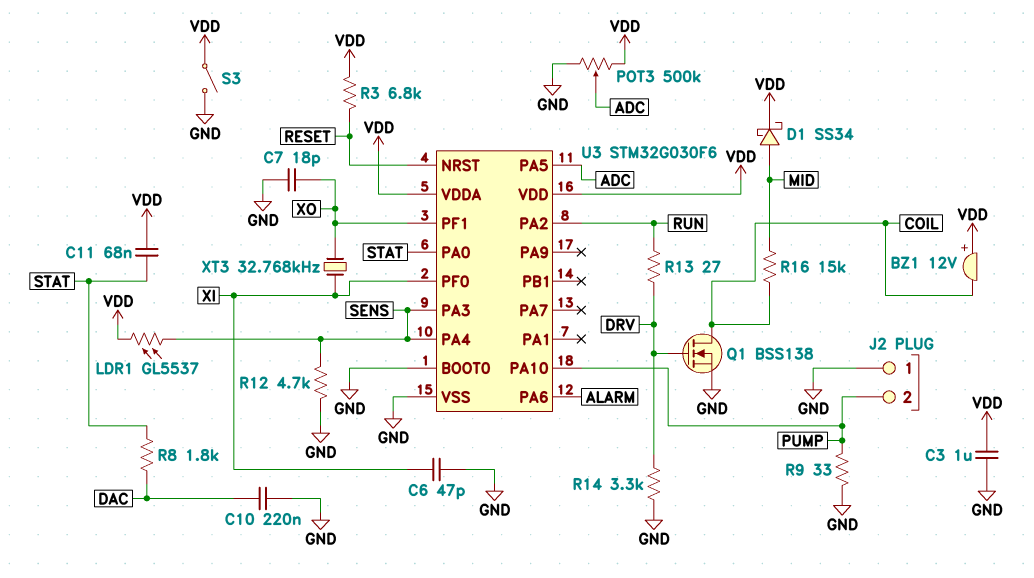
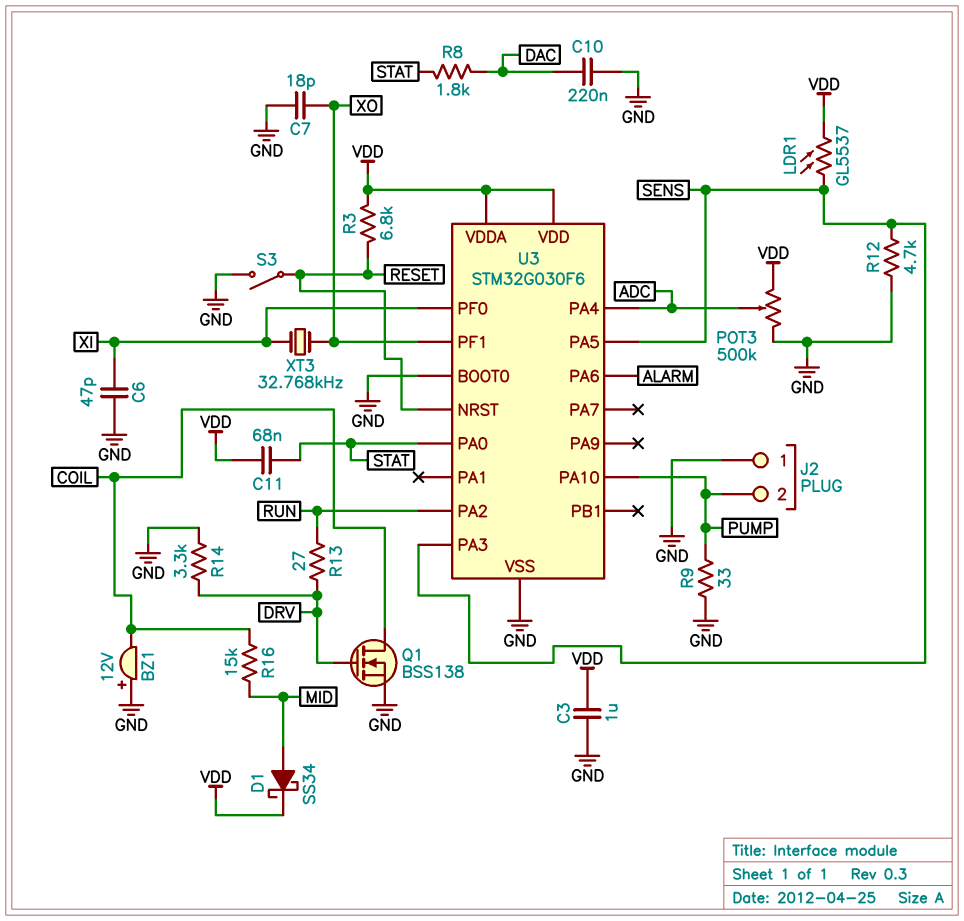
BZ1: buzzer 12V (plus VDD, minus COIL) -> buzzer 12V (plus GND, minus COIL)
S3: switch (GND, VDD) -> switch (GND, RESET)
U3 pin PA4: SENS -> ADC
U3 pin PA5: ADC -> SENS

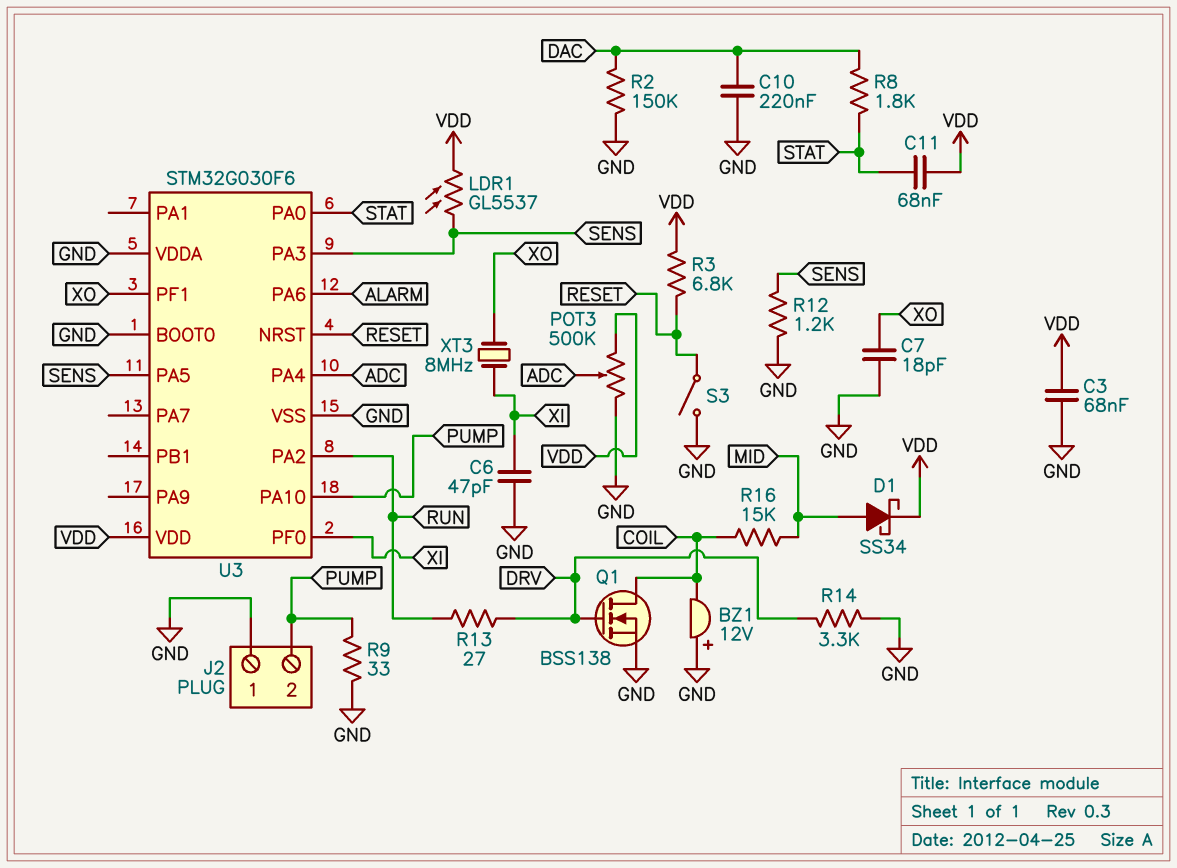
C3: 1uF (GND, VDD) -> 68nF (GND, VDD)
R2: none -> 150k (DAC, GND)
R12: 4.7k (GND, SENS) -> 1.2k (GND, SENS)
U3 pin VDDA: VDD -> GND
XT3: 32.768kHz (XI, XO) -> 8MHz (XI, XO)

